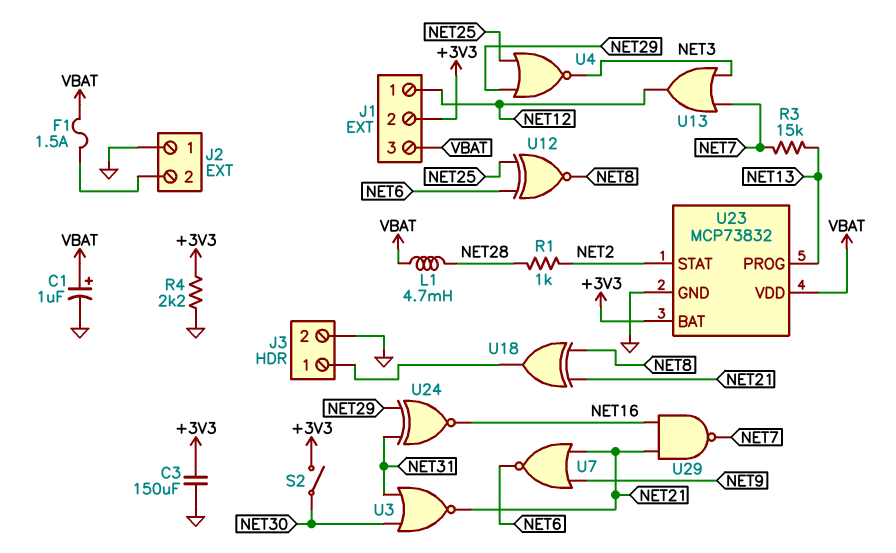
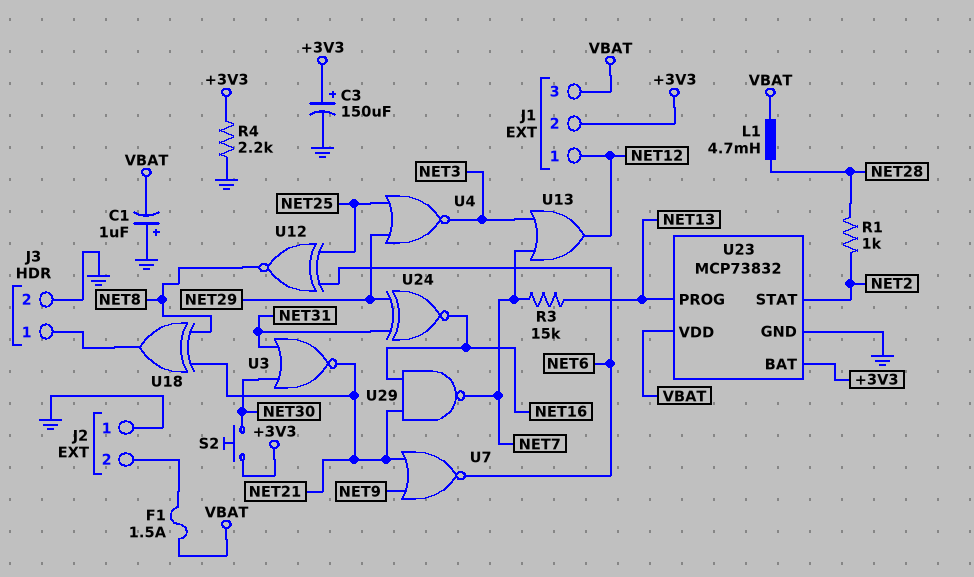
C1: 1uF (plus VBAT, minus GND) -> 1uF (plus GND, minus VBAT)
C3: 150uF (+3V3, GND) -> 150uF (plus +3V3, minus GND)
S2: switch (+3V3, NET30) -> button (+3V3, NET30)

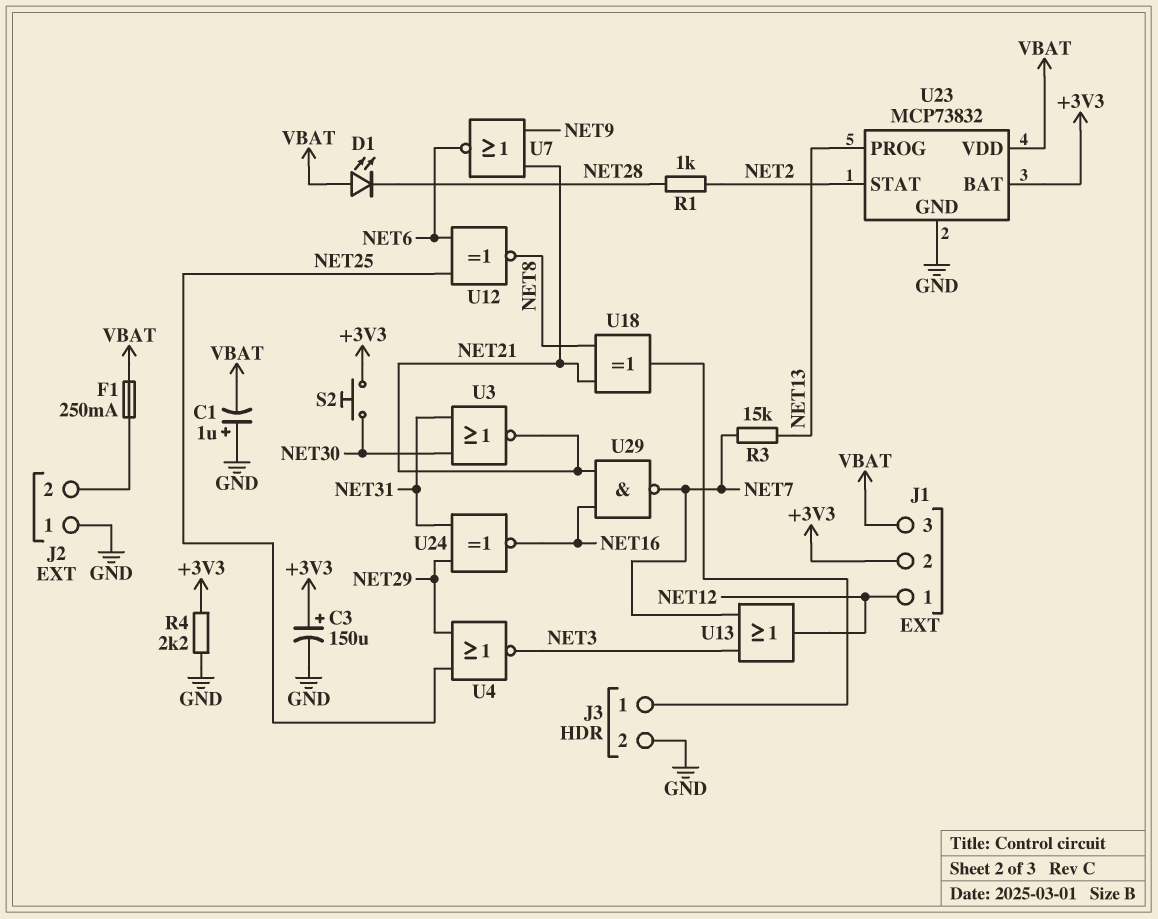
D1: none -> LED (A VBAT, K NET28)
F1: 1.5A (J2/2, VBAT) -> 250mA (J2/2, VBAT)
L1: 4.7mH (NET28, VBAT) -> none

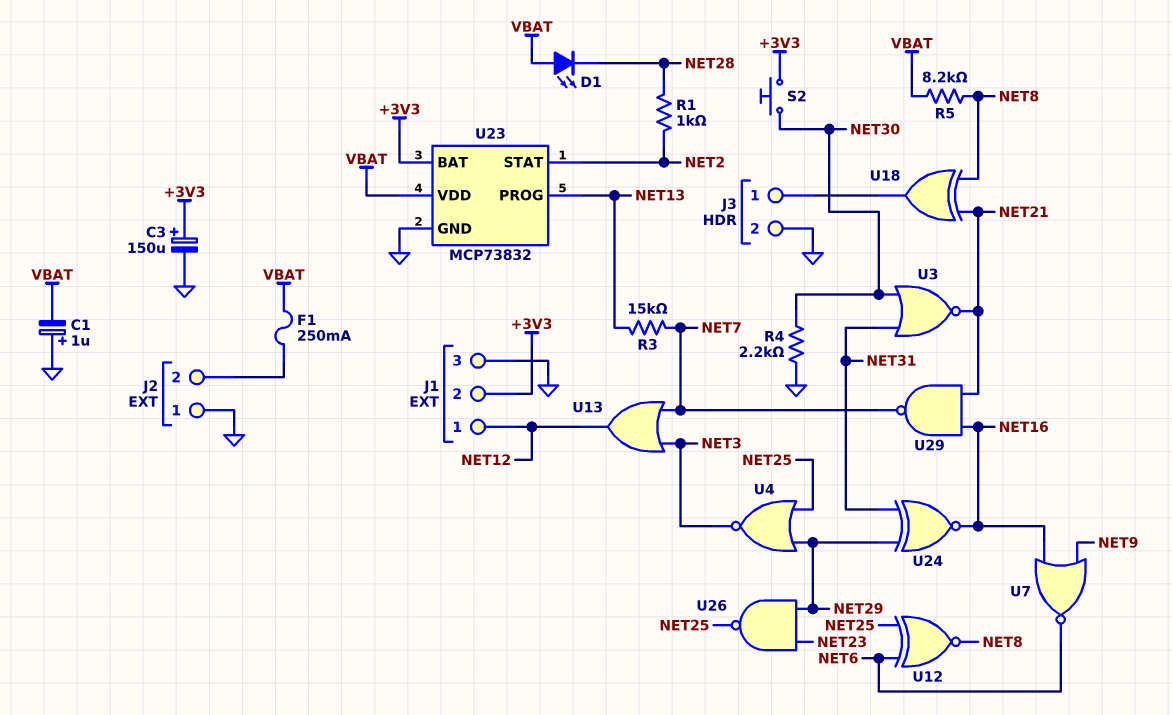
J1 pin 3: VBAT -> GND
R4: 2.2k (+3V3, GND) -> 2.2k (GND, NET30)
R5: none -> 8.2k (NET8, VBAT)
U7: NOR (in NET9, in NET21, out NET6) -> NOR (in NET9, in NET16, out NET6)
U26: none -> NAND (in NET23, in NET29, out NET25)

